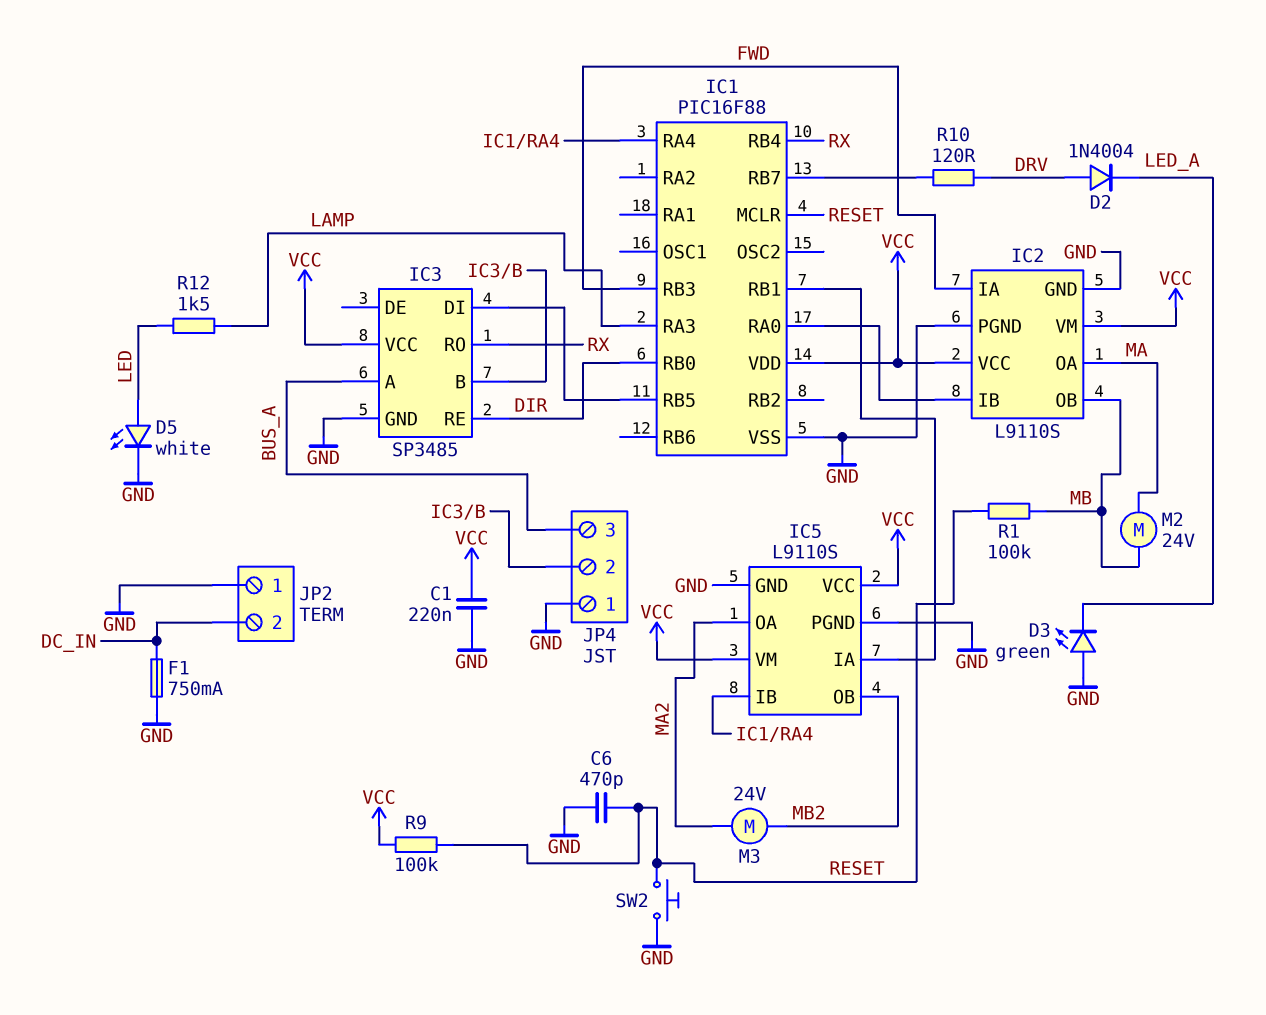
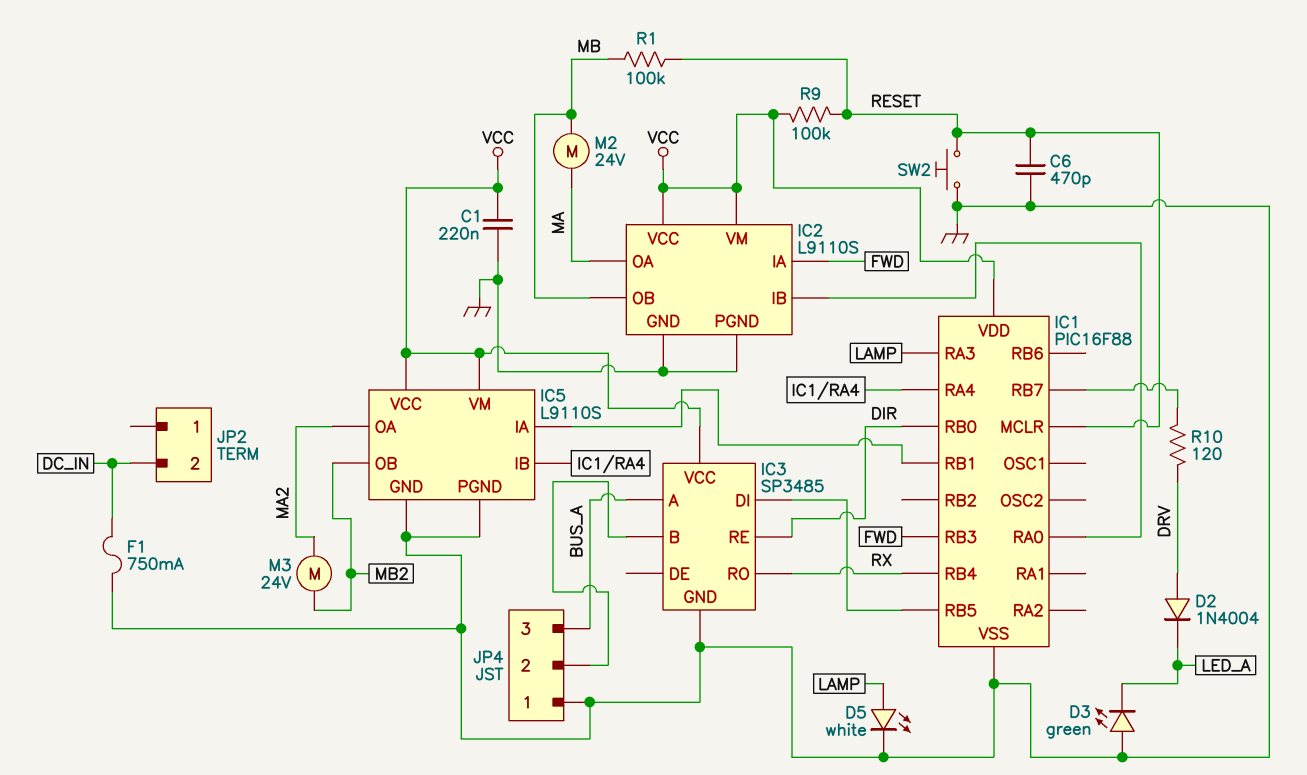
D5: LED white (A LED, K GND) -> LED white (A LAMP, K GND)
JP2 pin 1: GND -> none
R12: 1.5k (LAMP, LED) -> none

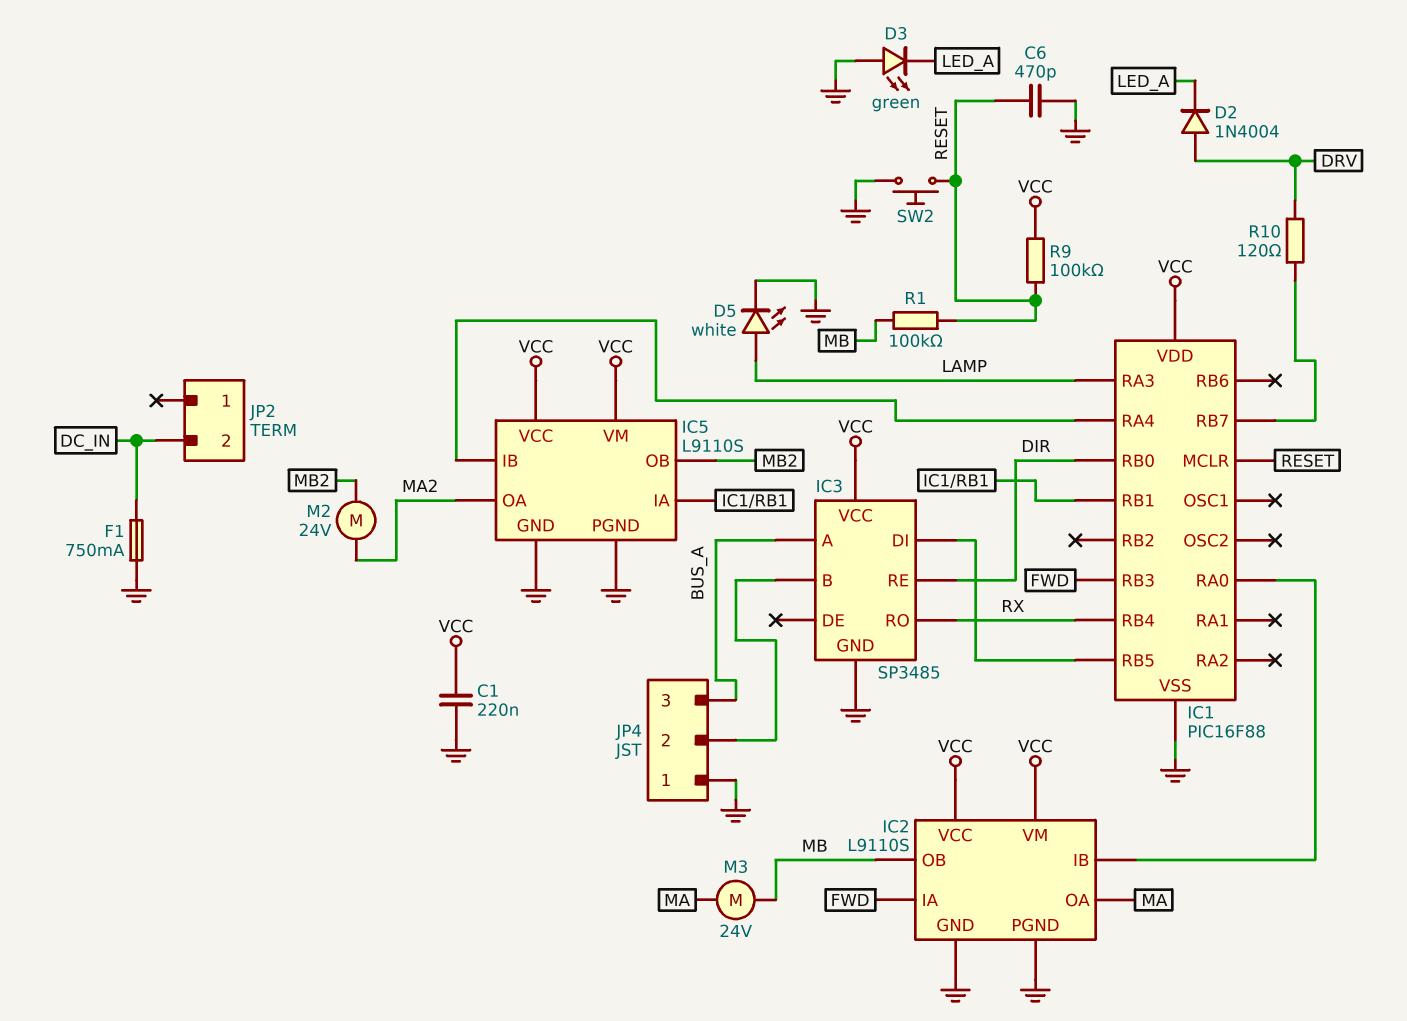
M2: motor 24V (MA, MB) -> motor 24V (MA2, MB2)
M3: motor 24V (MA2, MB2) -> motor 24V (MA, MB)

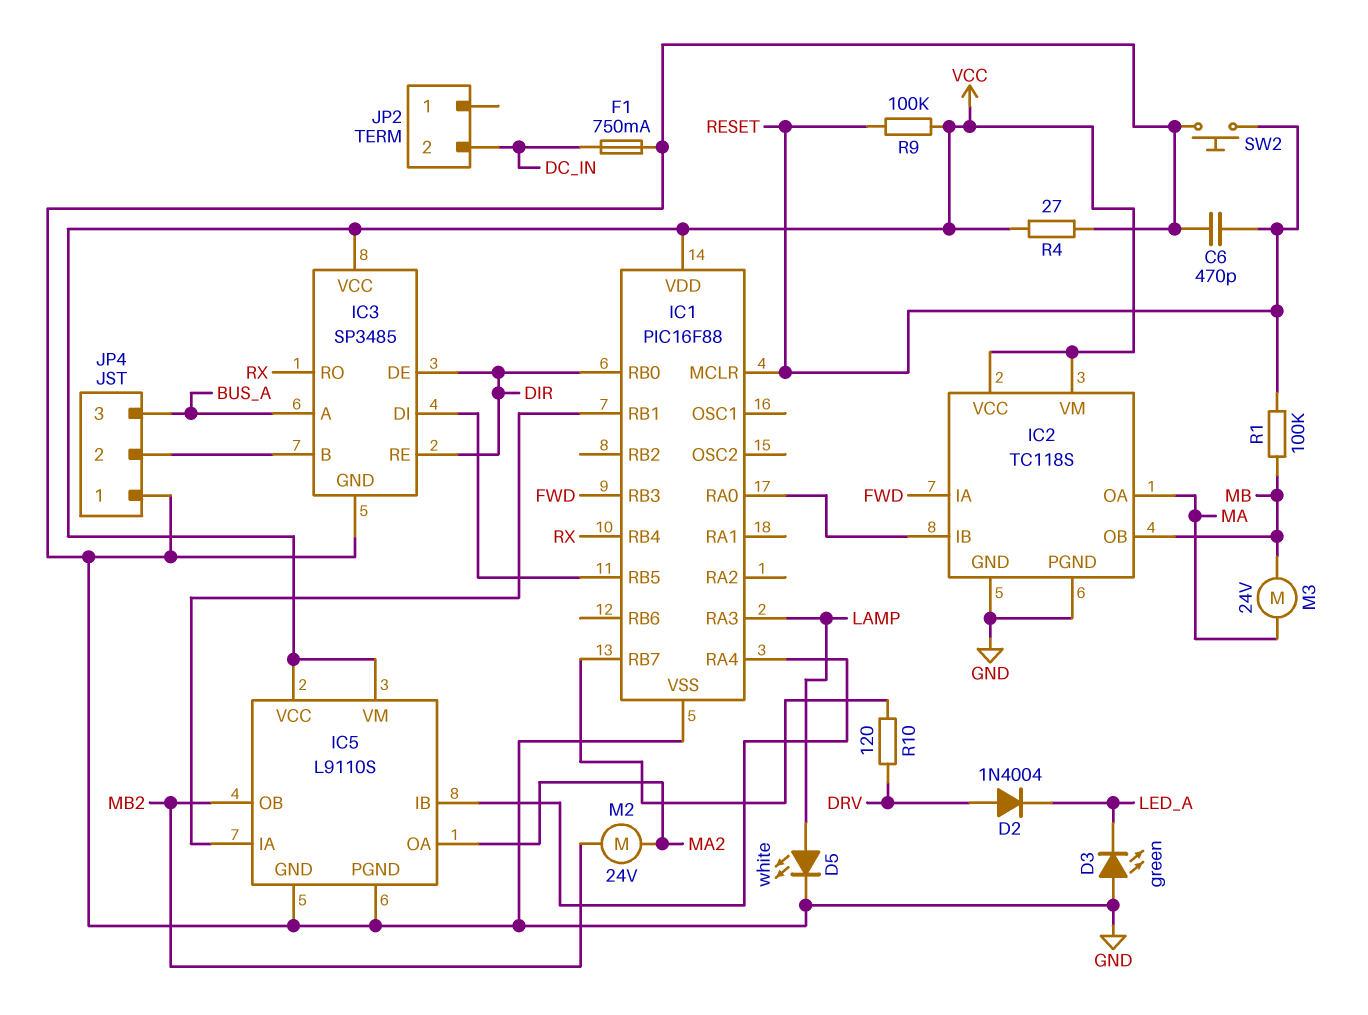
C1: 220nF (GND, VCC) -> none
IC2: L9110S -> TC118S
IC3 pin DE: none -> DIR
R4: none -> 27 (GND, VCC)

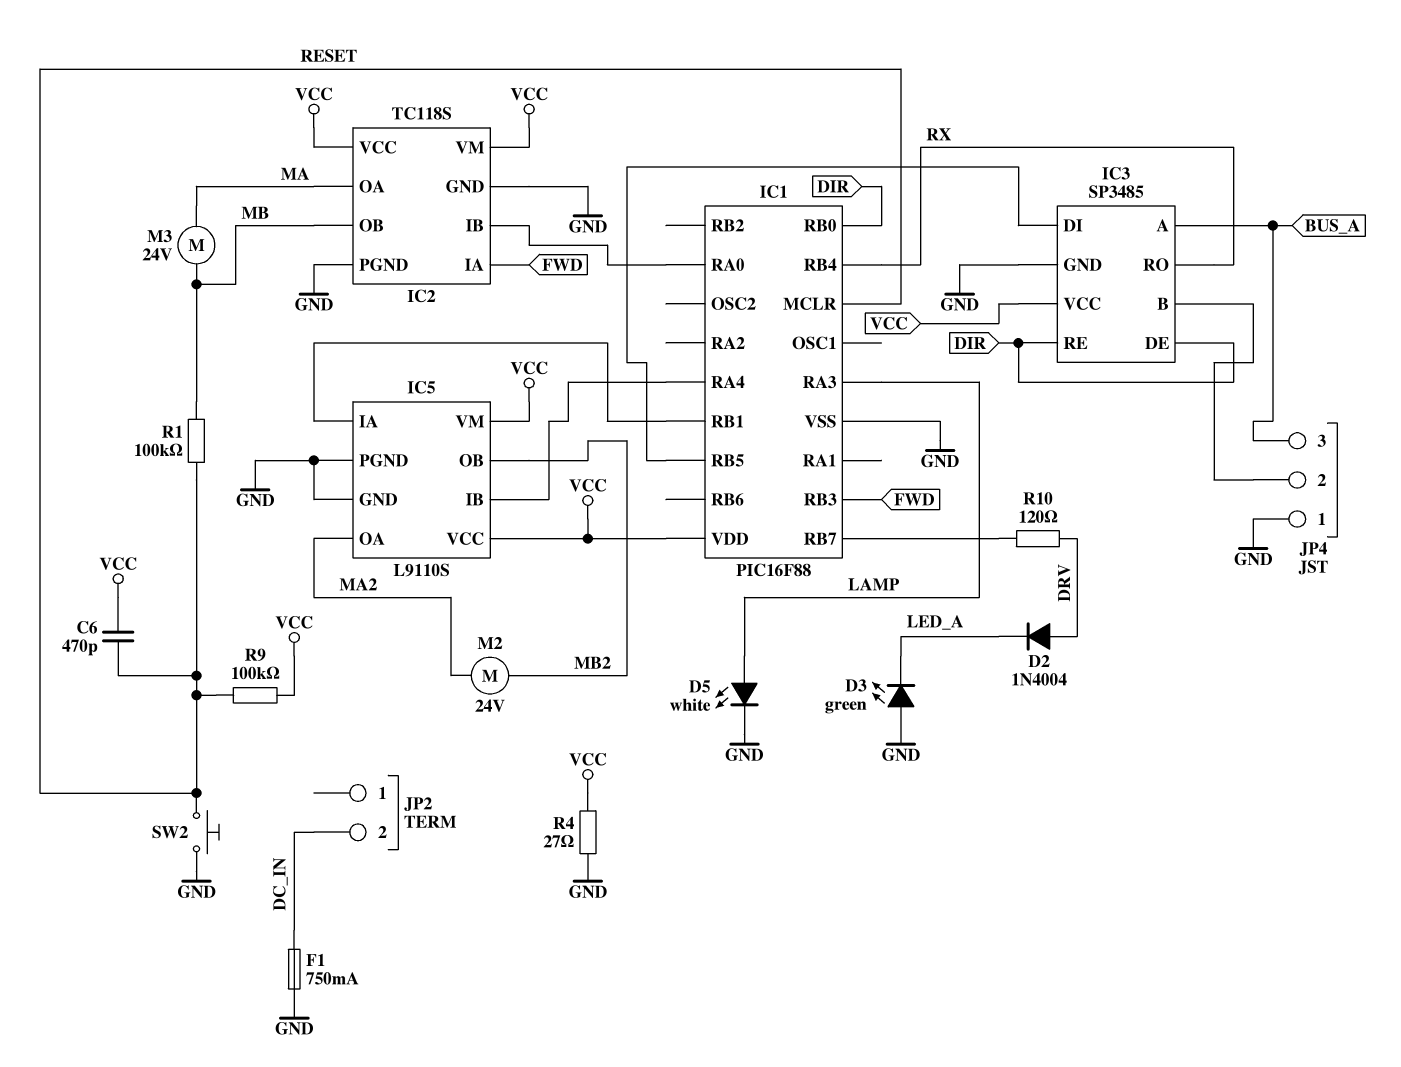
C6: 470pF (GND, RESET) -> 470pF (RESET, VCC)

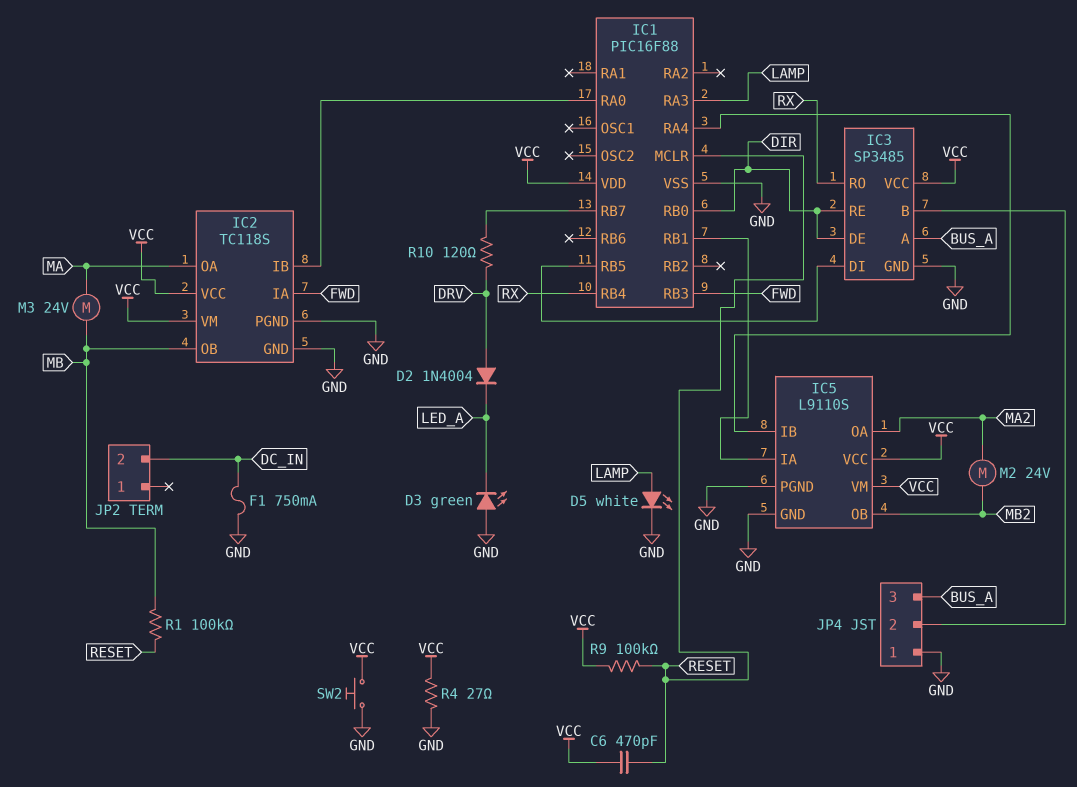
SW2: button (GND, RESET) -> button (GND, VCC)

